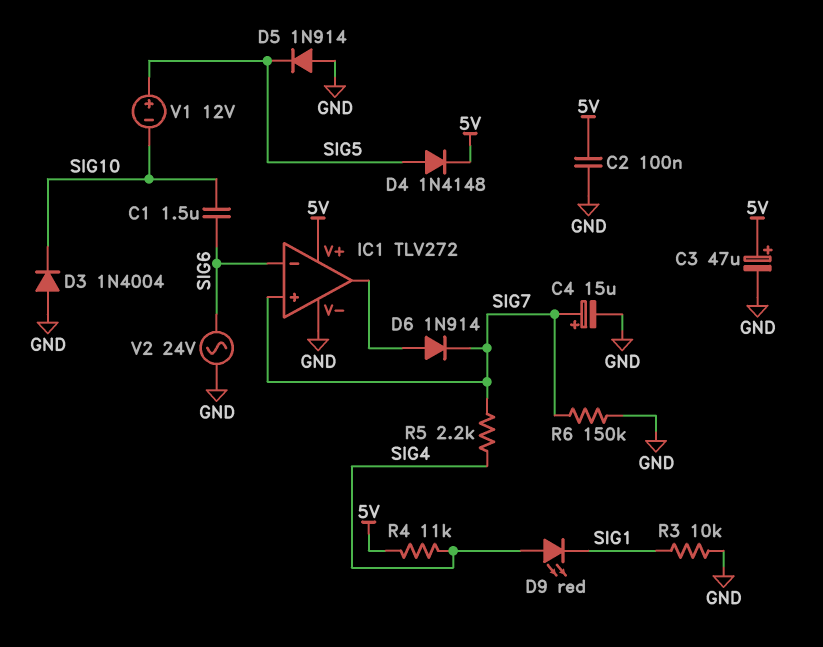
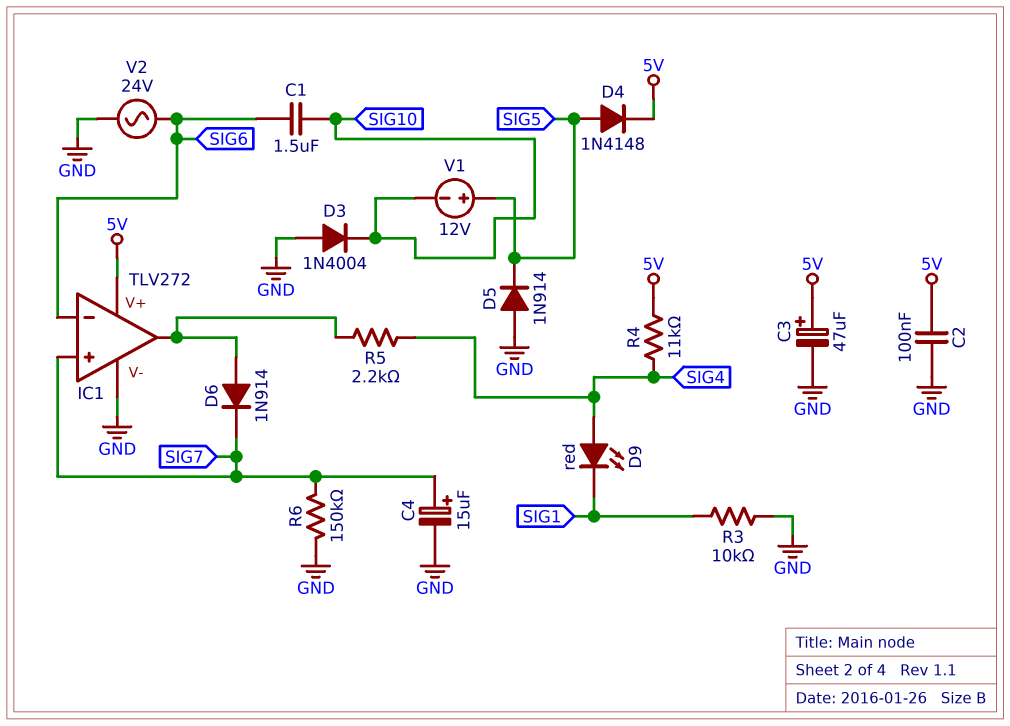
R5: 2.2k (SIG4, SIG7) -> 2.2k (IC1/out, SIG4)

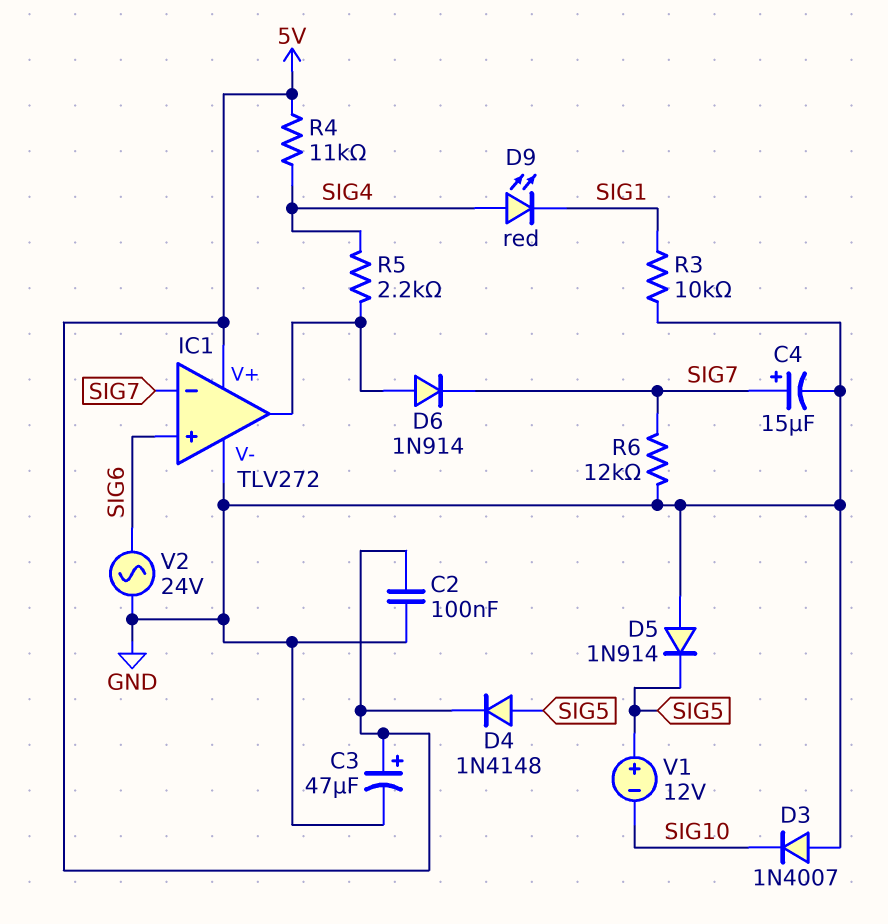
C1: 1.5uF (SIG6, SIG10) -> none
D3: diode 1N4004 (A GND, K SIG10) -> diode 1N4007 (A GND, K SIG10)
IC1 pin in+: SIG7 -> SIG6
IC1 pin in-: SIG6 -> SIG7
R6: 150k (GND, SIG7) -> 12k (GND, SIG7)

